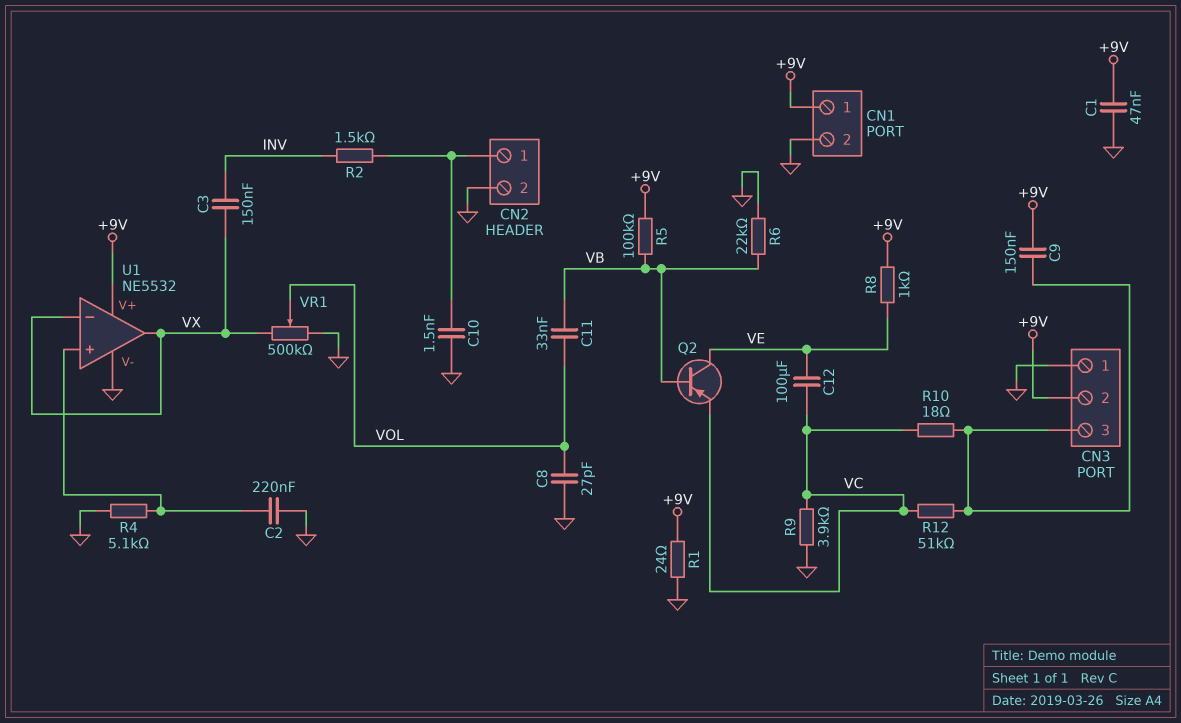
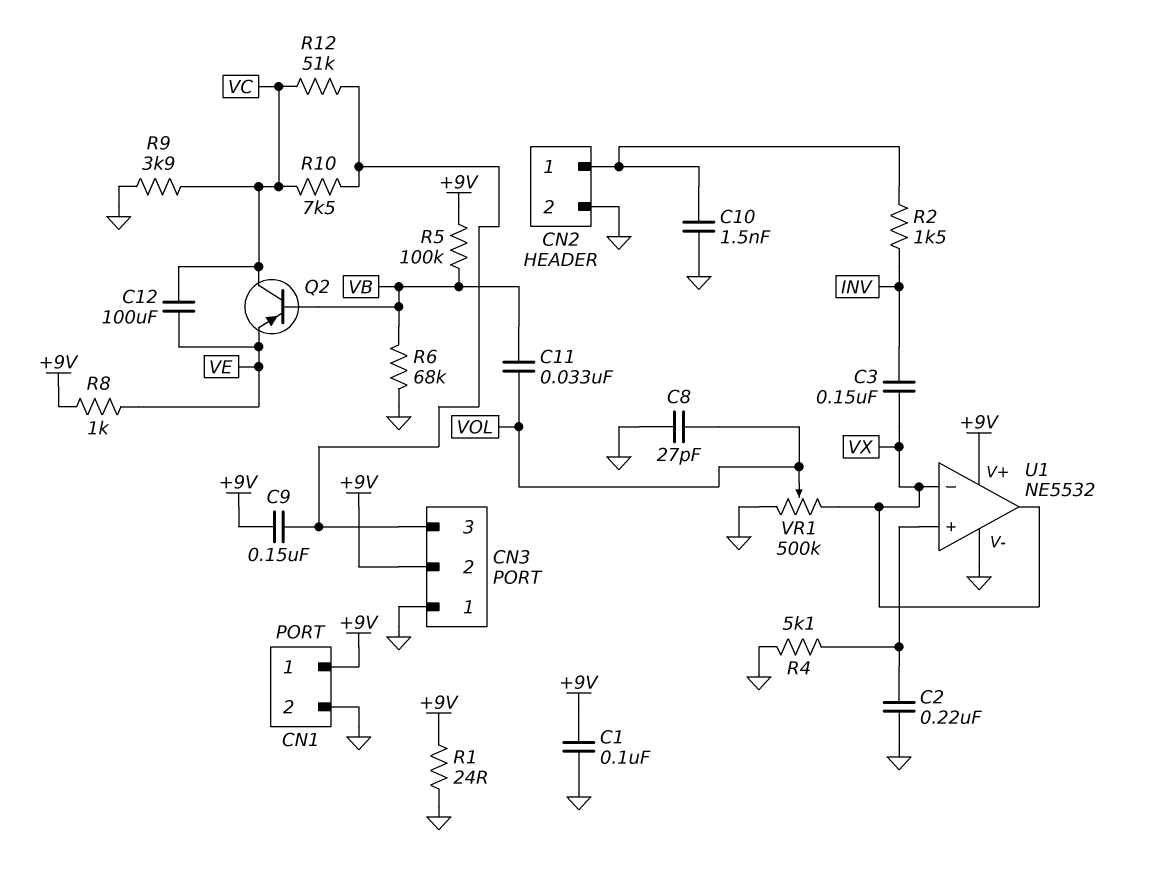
C1: 47nF (+9V, GND) -> 100nF (+9V, GND)
Q2: PNP (B VB, C VE, E VC) -> PNP (B VB, C VC, E VE)
R6: 22k (GND, VB) -> 68k (GND, VB)
R10: 18 (CN3/3, VC) -> 7.5k (CN3/3, VC)

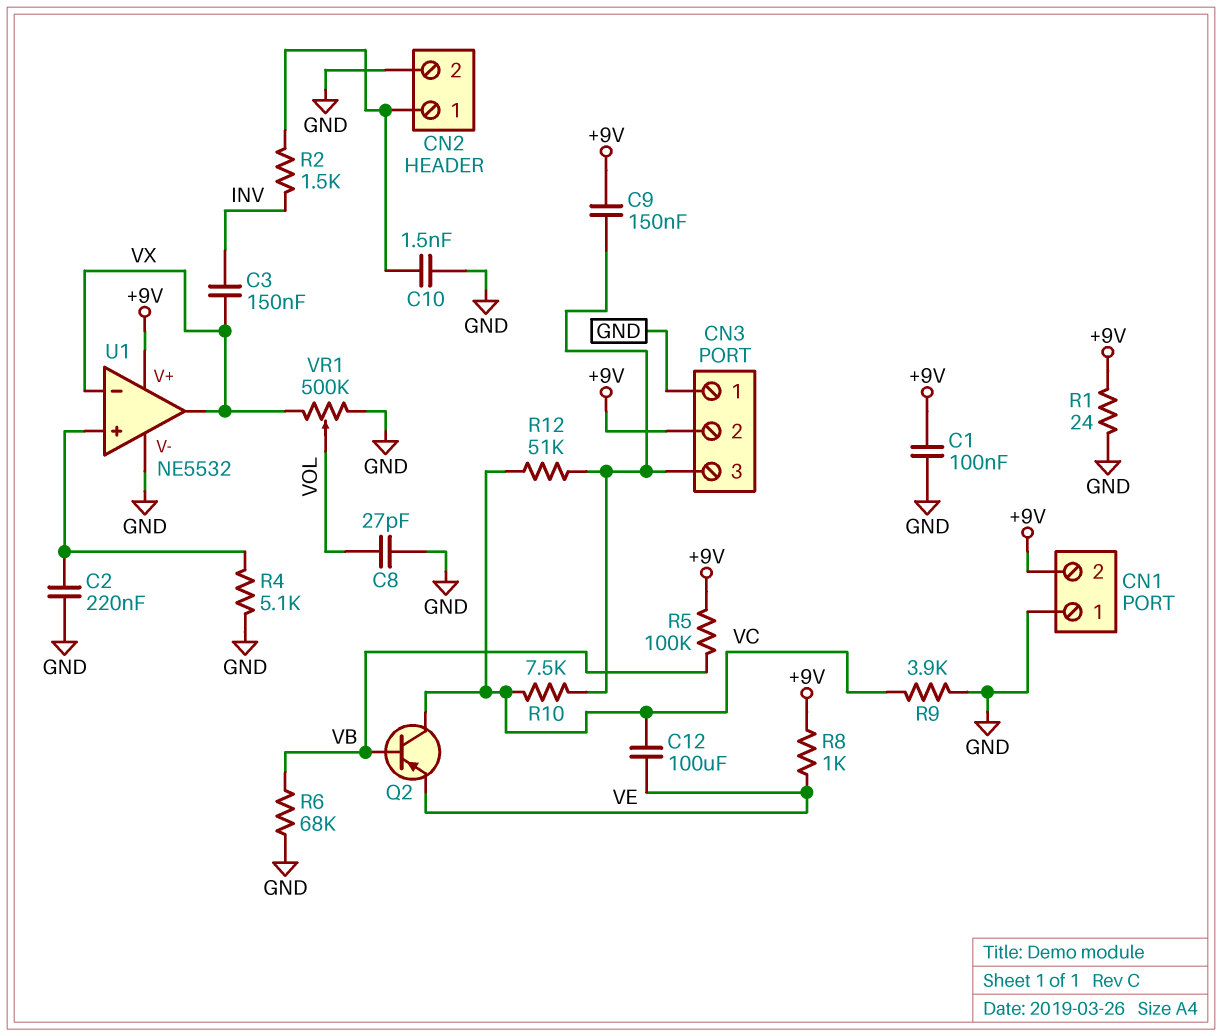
C11: 33nF (VB, VOL) -> none
CN1 pin 1: +9V -> GND
CN1 pin 2: GND -> +9V

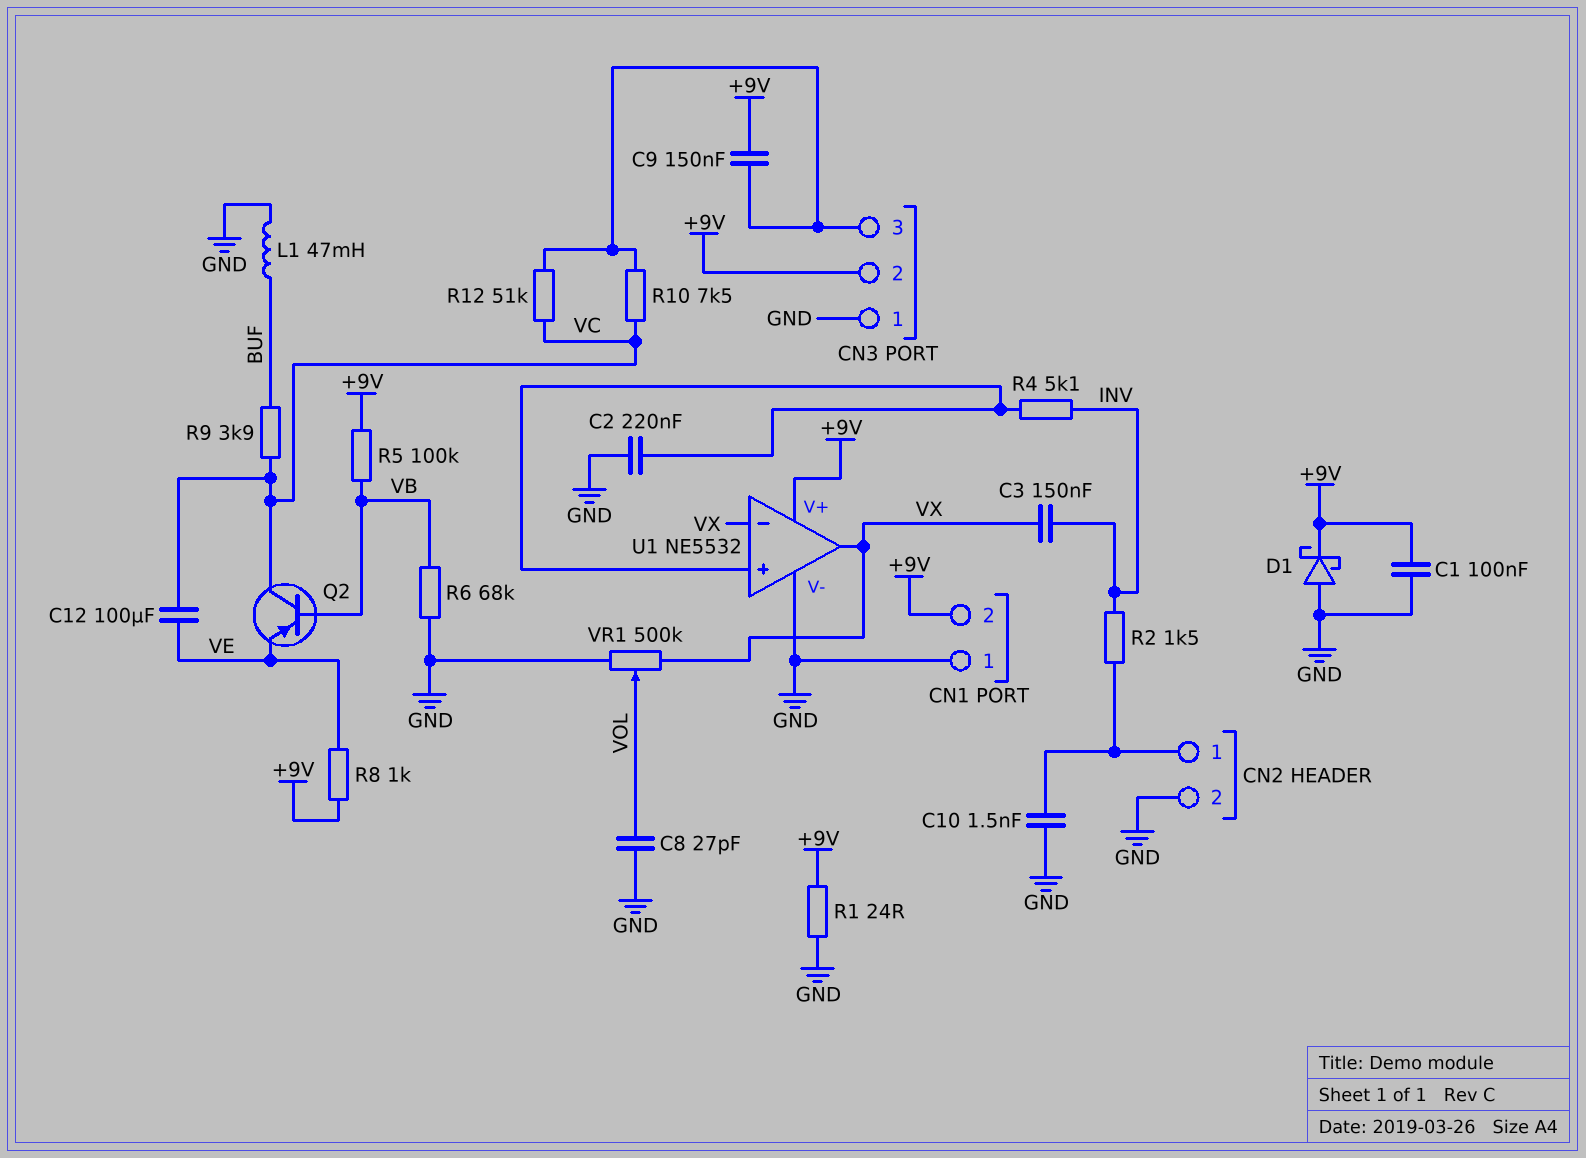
D1: none -> schottky (A GND, K +9V)
L1: none -> 47mH (BUF, GND)
R4: 5.1k (GND, U1/in+) -> 5.1k (INV, U1/in+)
R9: 3.9k (GND, VC) -> 3.9k (BUF, VC)

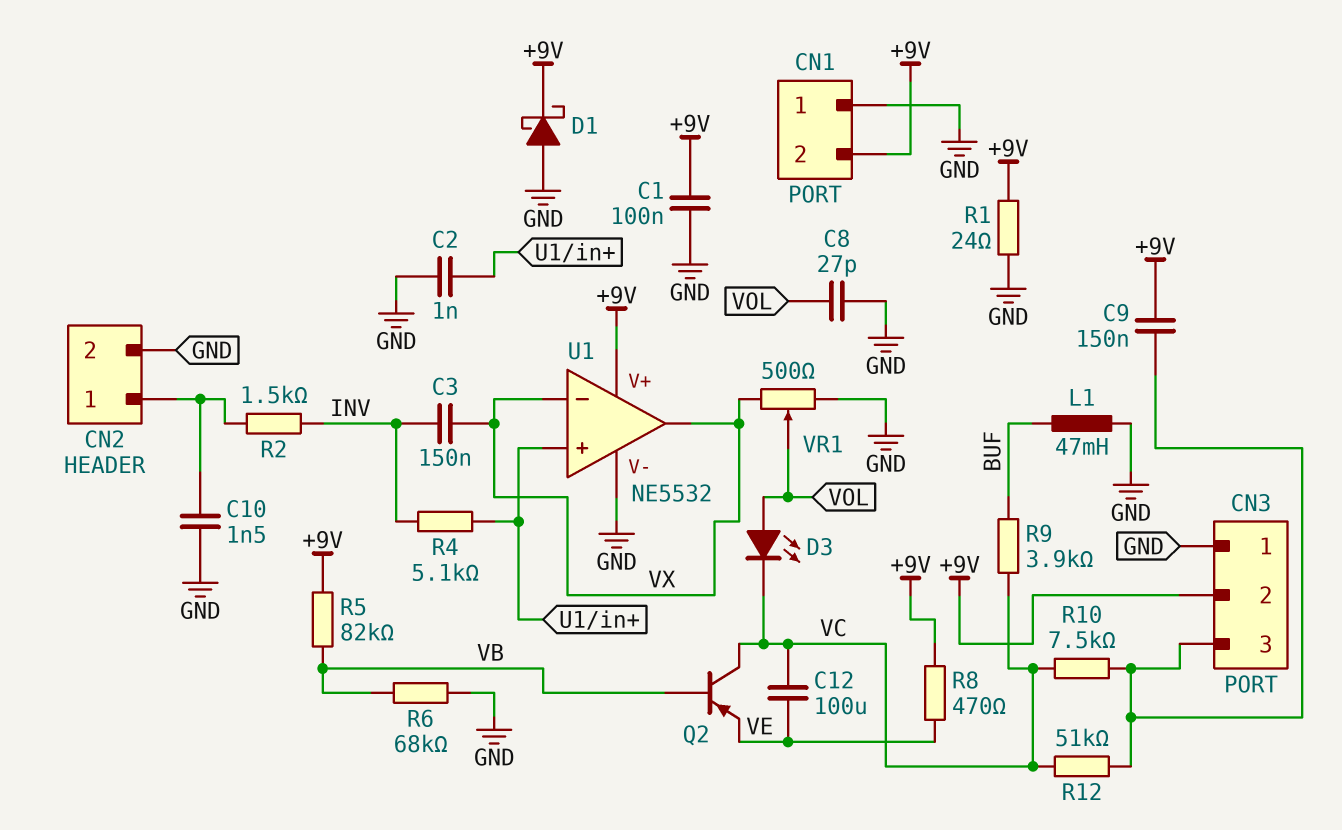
C2: 220nF (GND, U1/in+) -> 1nF (GND, U1/in+)
D3: none -> LED (A VOL, K VC)
R5: 100k (+9V, VB) -> 82k (+9V, VB)
R8: 1k (+9V, VE) -> 470 (+9V, VE)
VR1: 500k (GND, VX, wiper VOL) -> 500 (GND, VX, wiper VOL)

